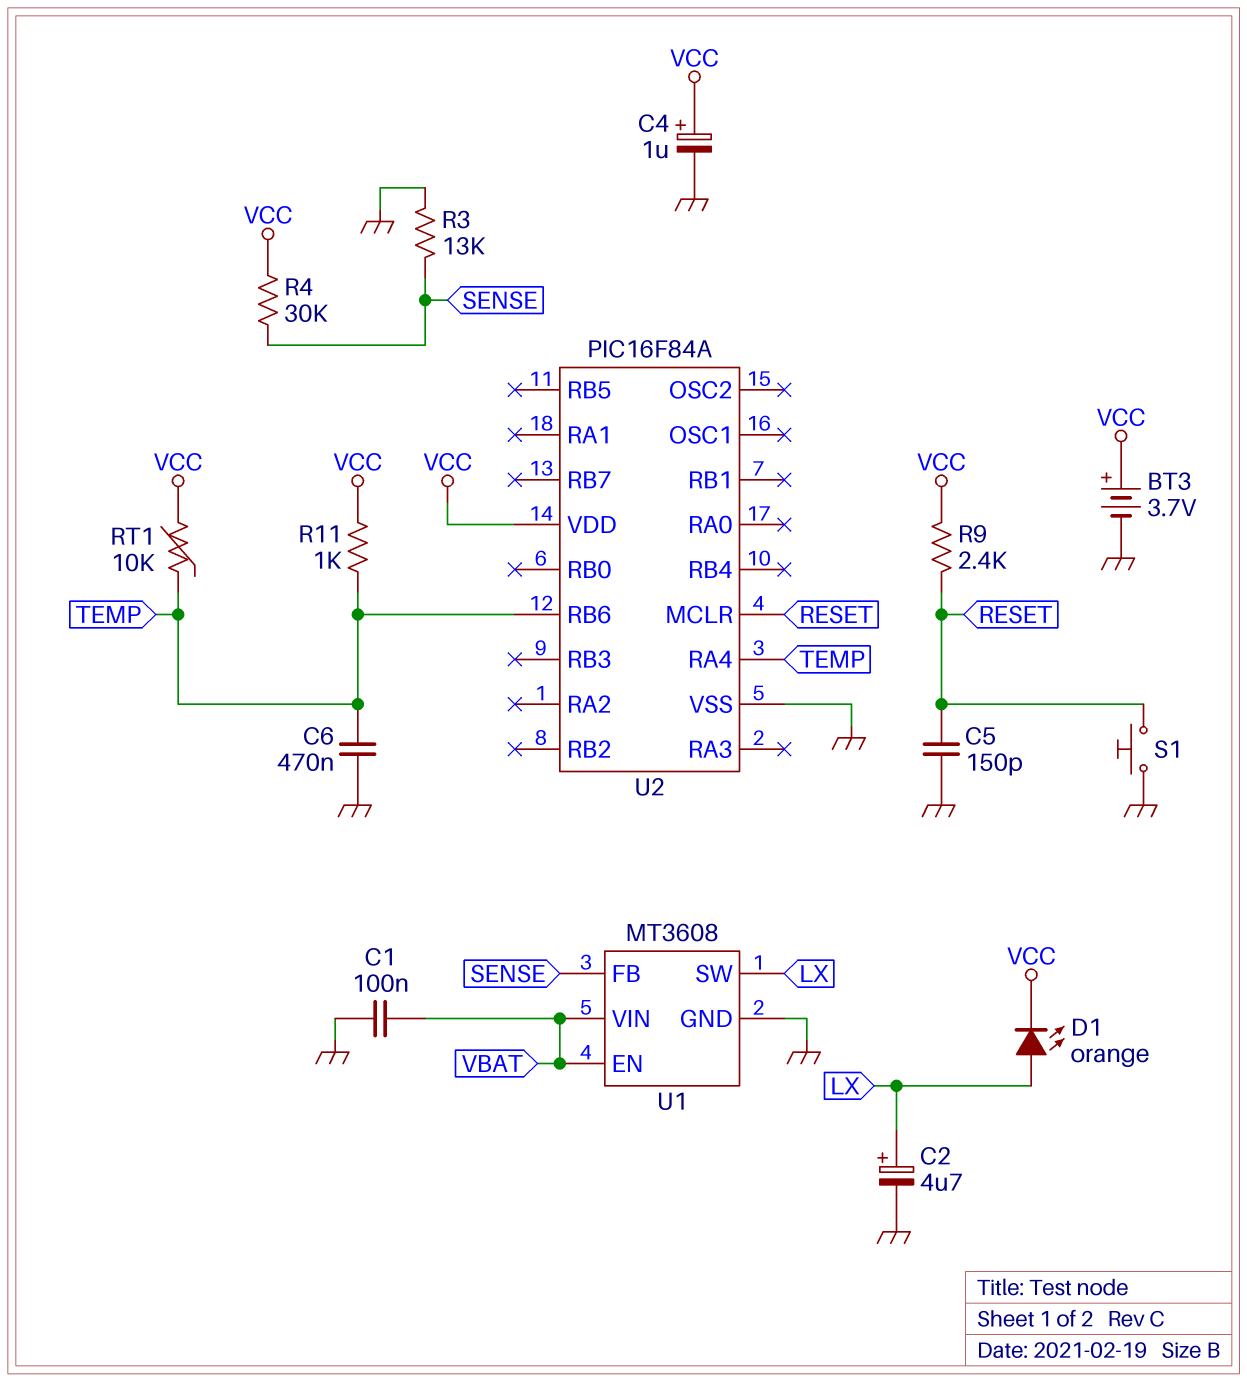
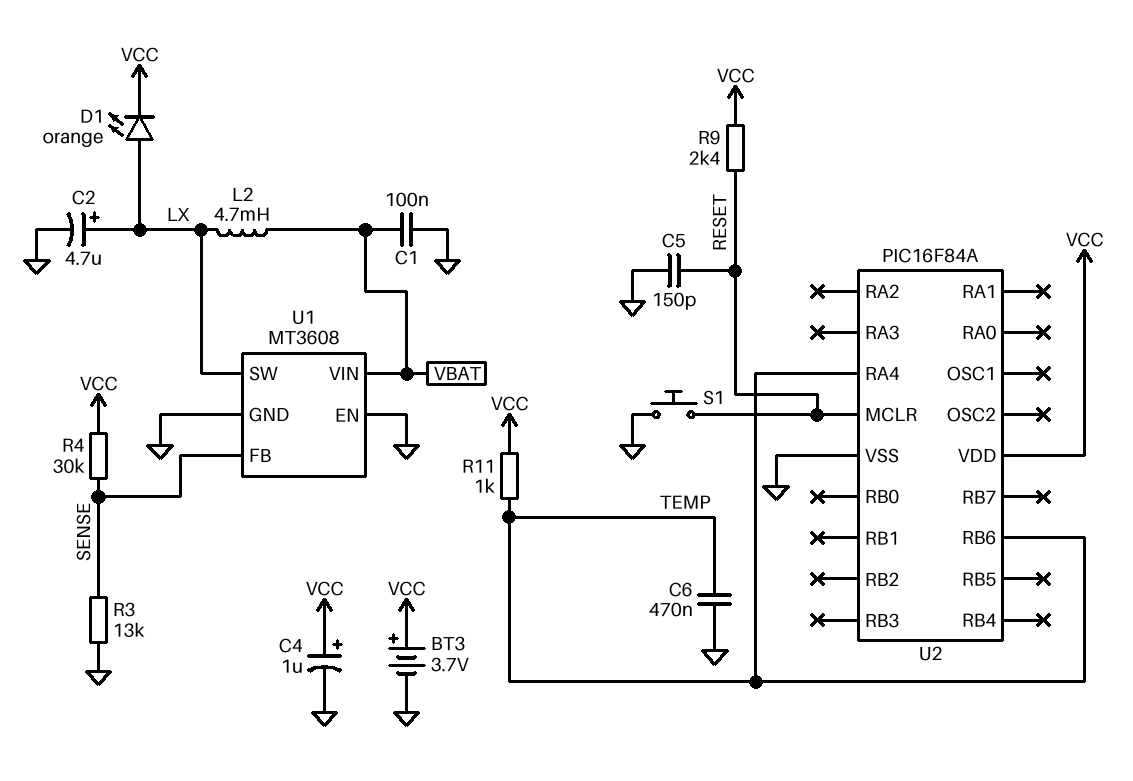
L2: none -> 4.7mH (LX, VBAT)
RT1: 10k (TEMP, VCC) -> none
U1 pin EN: VBAT -> GND

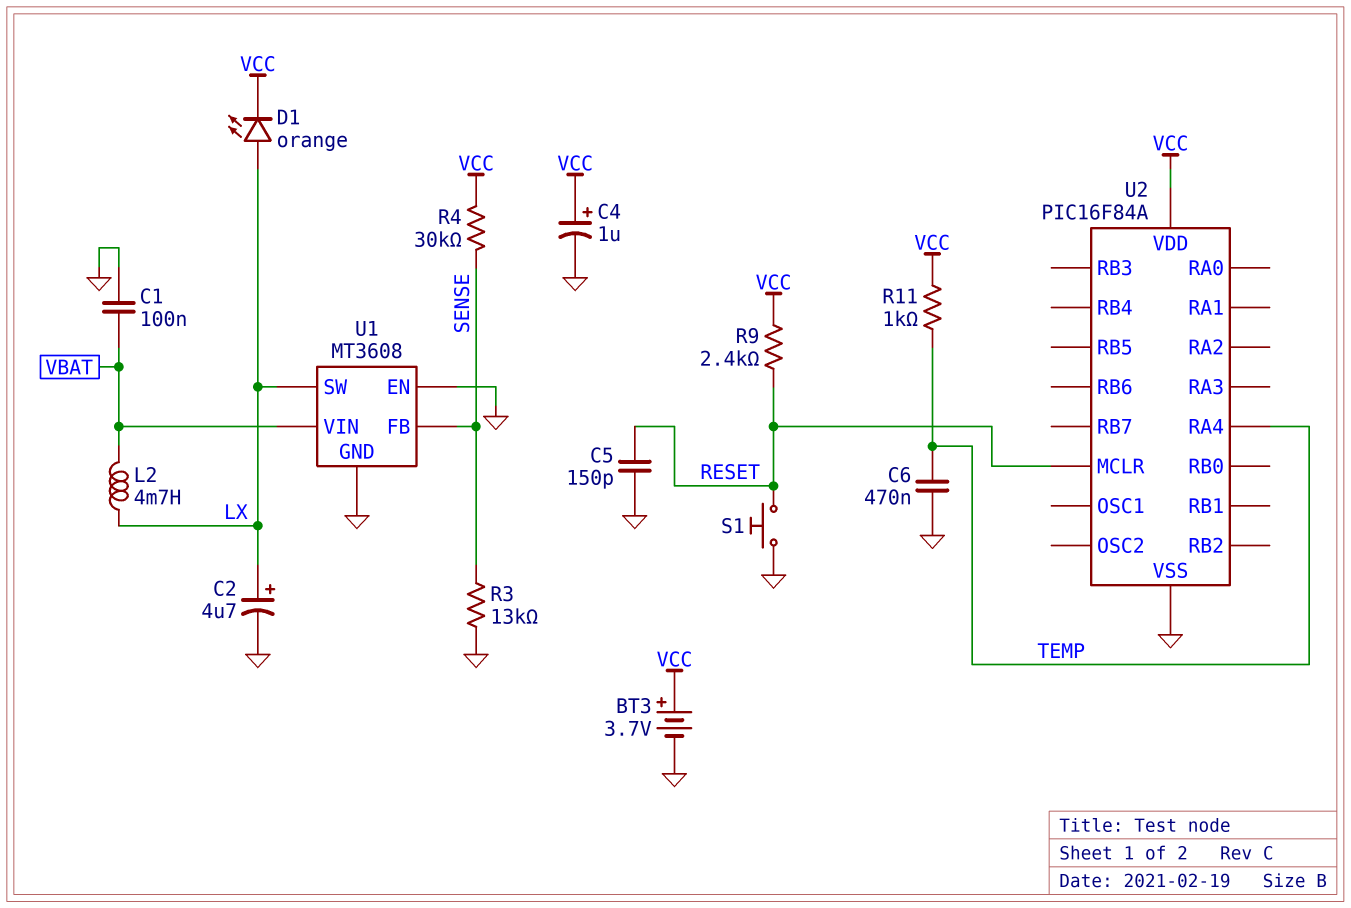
U2 pin RB6: TEMP -> none

